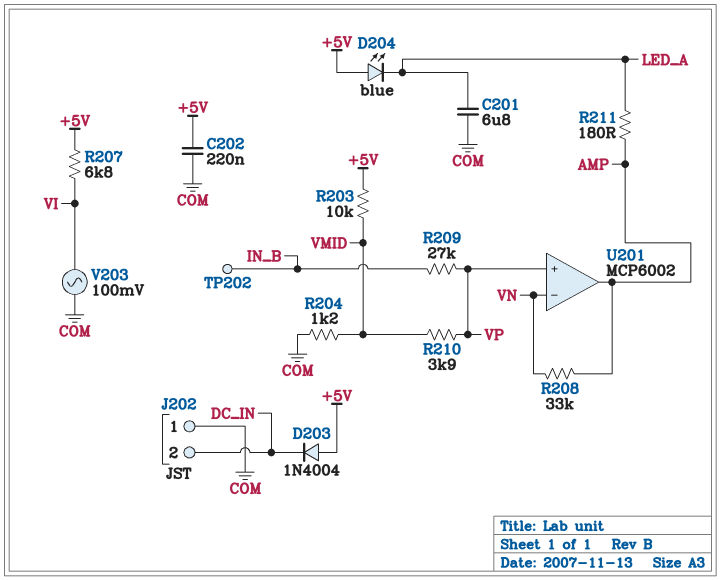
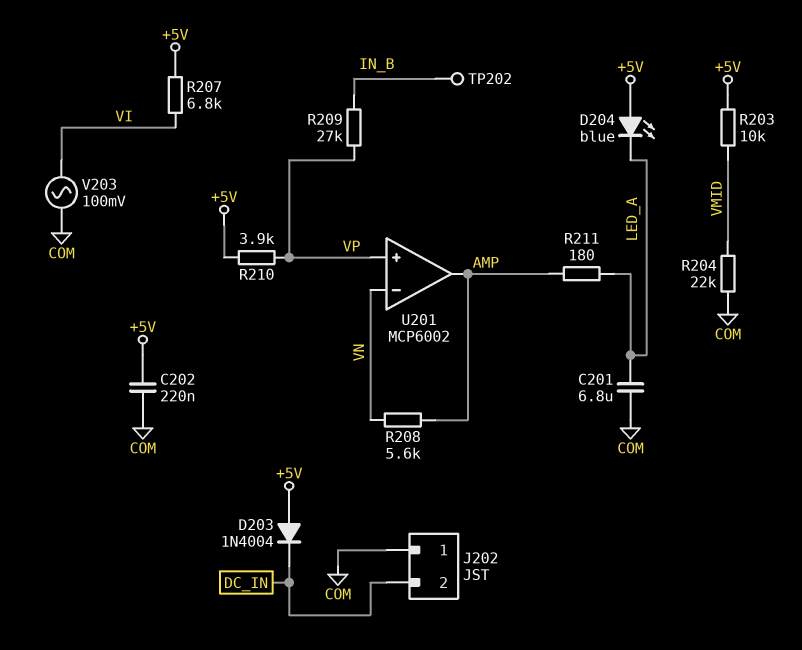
R204: 1.2k (COM, VMID) -> 22k (COM, VMID)
R208: 33k (AMP, VN) -> 5.6k (AMP, VN)
R210: 3.9k (VMID, VP) -> 3.9k (+5V, VP)

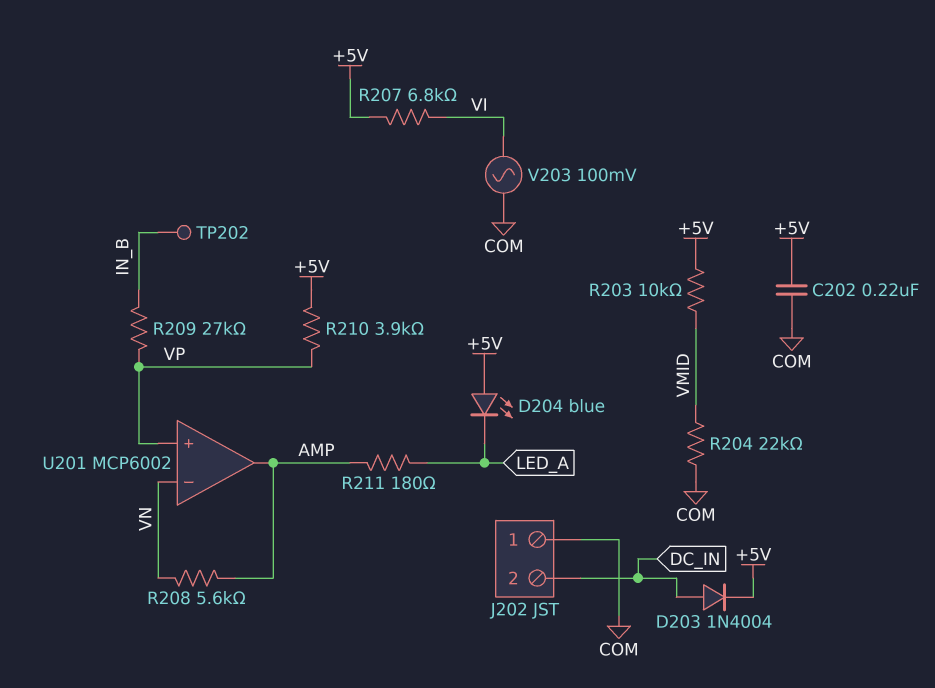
C201: 6.8uF (COM, LED_A) -> none
D203: diode 1N4004 (A +5V, K DC_IN) -> diode 1N4004 (A DC_IN, K +5V)

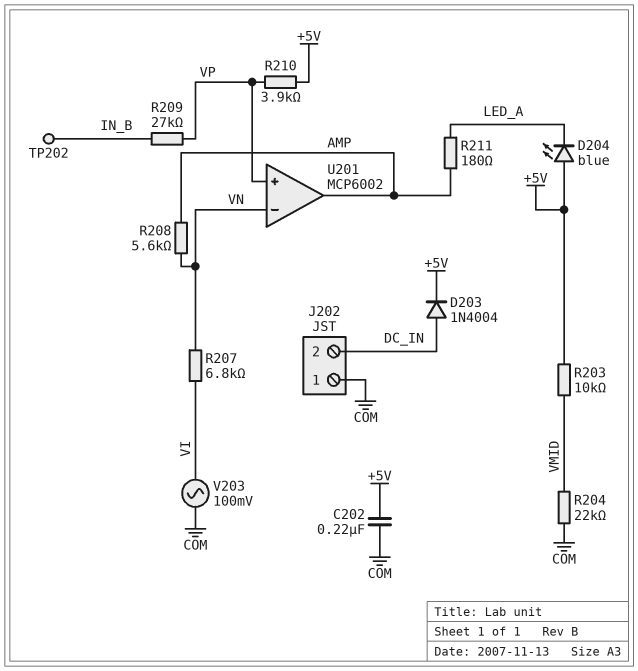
R207: 6.8k (+5V, VI) -> 6.8k (VI, VN)

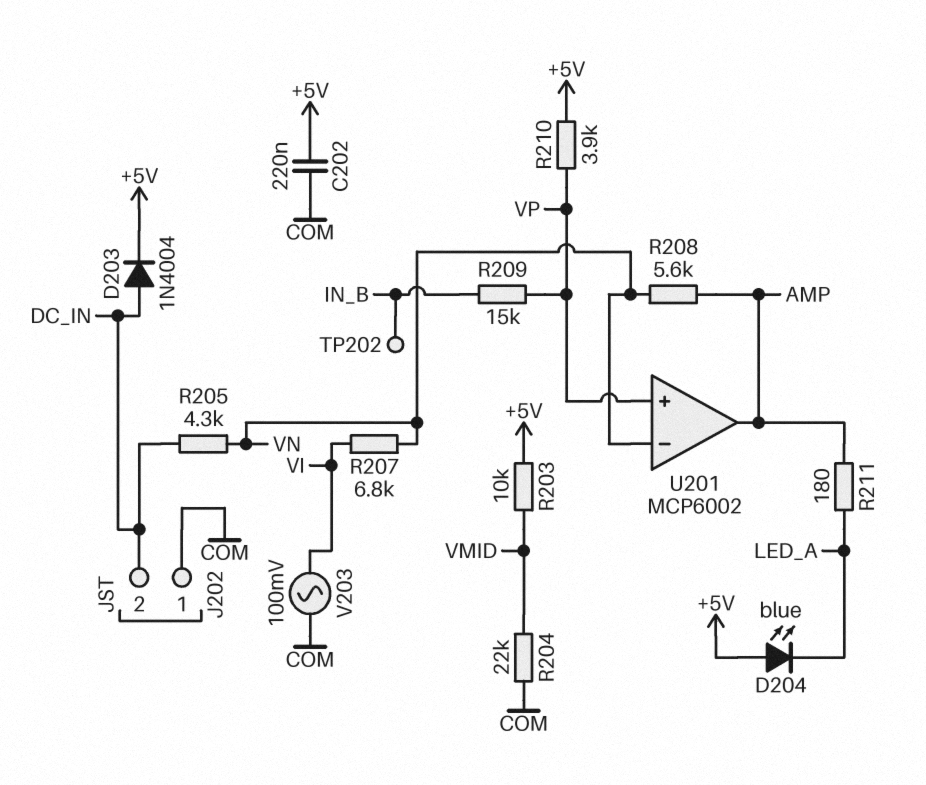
R205: none -> 4.3k (DC_IN, VN)
R209: 27k (IN_B, VP) -> 15k (IN_B, VP)

